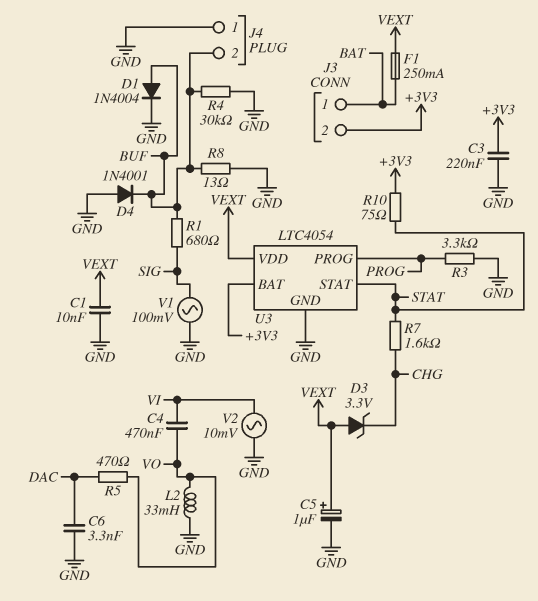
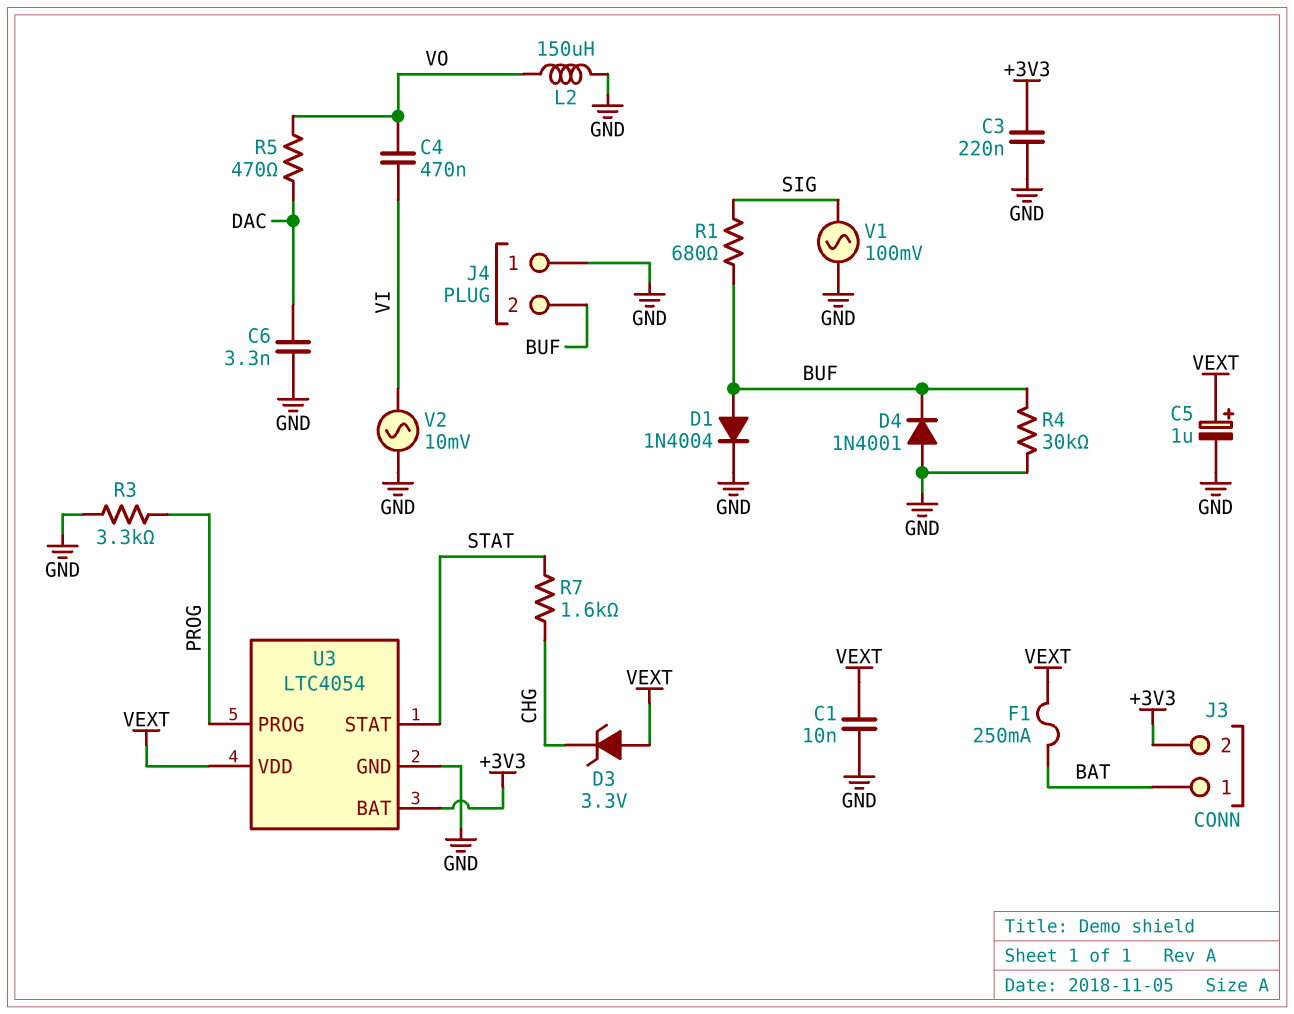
L2: 33mH (GND, VO) -> 150uH (GND, VO)
R8: 13 (BUF, GND) -> none
R10: 75 (+3V3, STAT) -> none

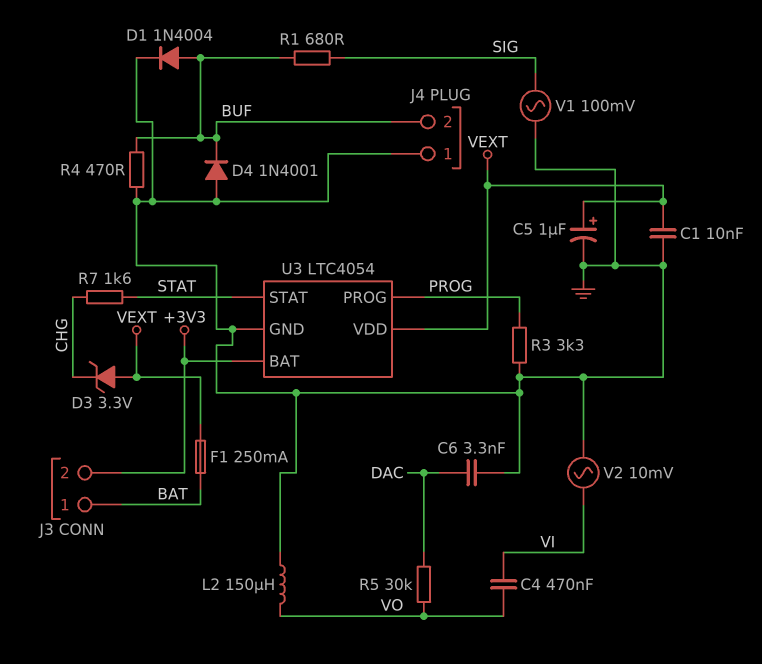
C3: 220nF (+3V3, GND) -> none
R4: 30k (BUF, GND) -> 470 (BUF, GND)
R5: 470 (DAC, VO) -> 30k (DAC, VO)

